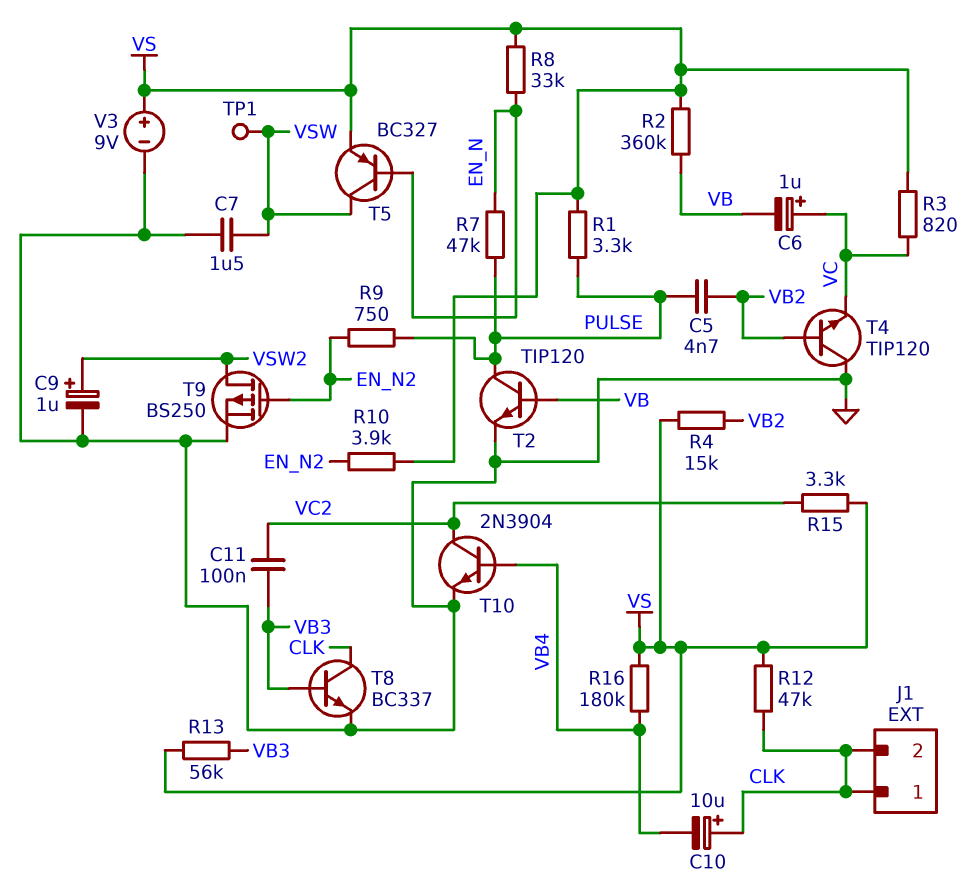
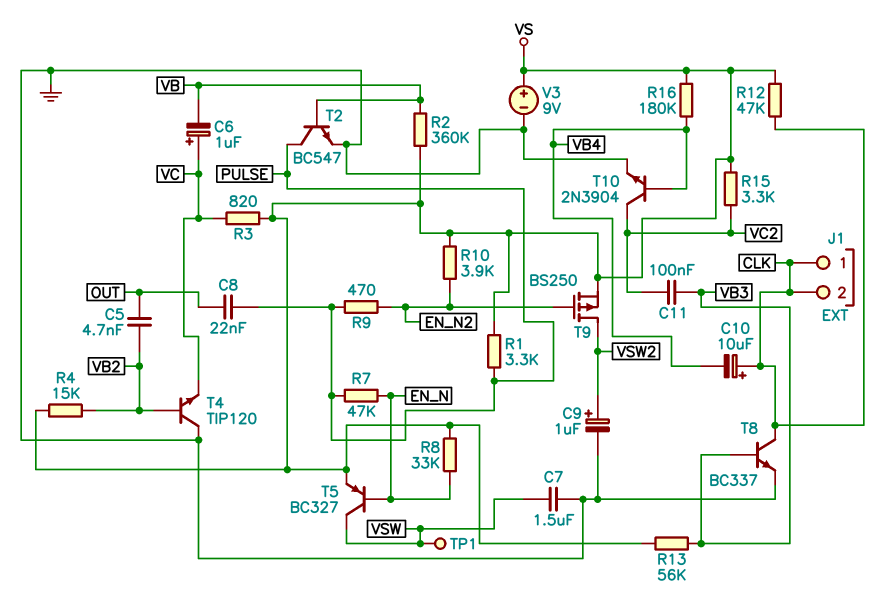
C5: 4.7nF (PULSE, VB2) -> 4.7nF (OUT, VB2)
C8: none -> 22nF (OUT, PULSE)
R9: 750 (EN_N2, PULSE) -> 470 (EN_N2, PULSE)
T2: NPN TIP120 (B VB, C PULSE, E GND) -> NPN BC547 (B VB, C PULSE, E GND)
T9: PMOS BS250 (G EN_N2, D VSW2, S GND) -> PMOS BS250 (G EN_N2, D VSW2, S VS)

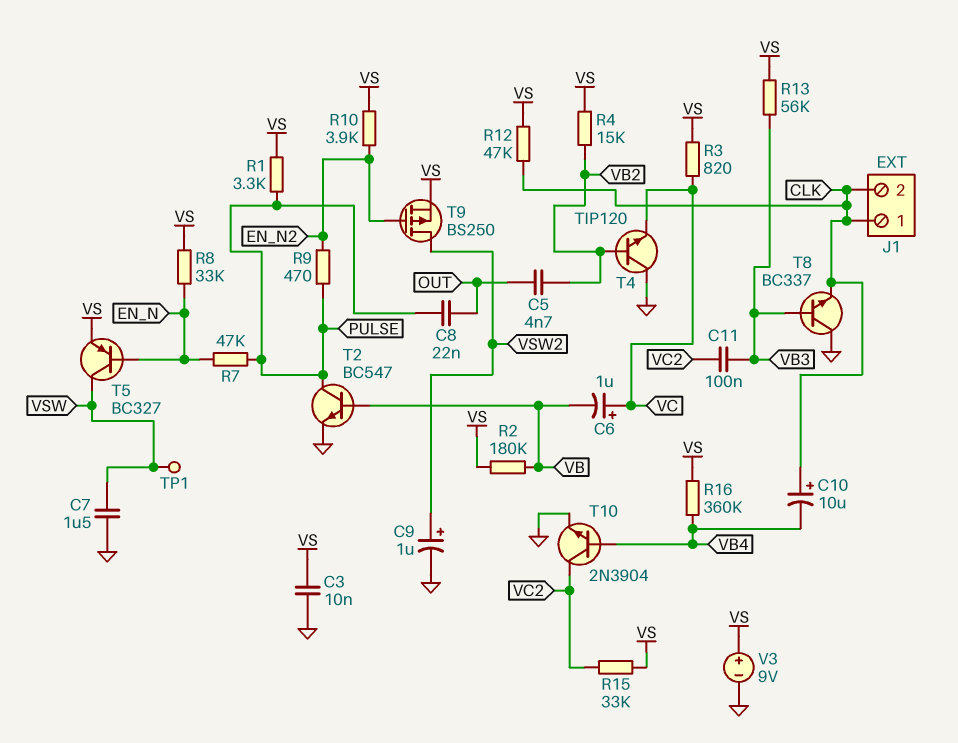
C3: none -> 10nF (GND, VS)
R2: 360k (VB, VS) -> 180k (VB, VS)
R15: 3.3k (VC2, VS) -> 33k (VC2, VS)
R16: 180k (VB4, VS) -> 360k (VB4, VS)
T8: NPN BC337 (B VB3, C CLK, E GND) -> NPN BC337 (B VB3, C GND, E CLK)

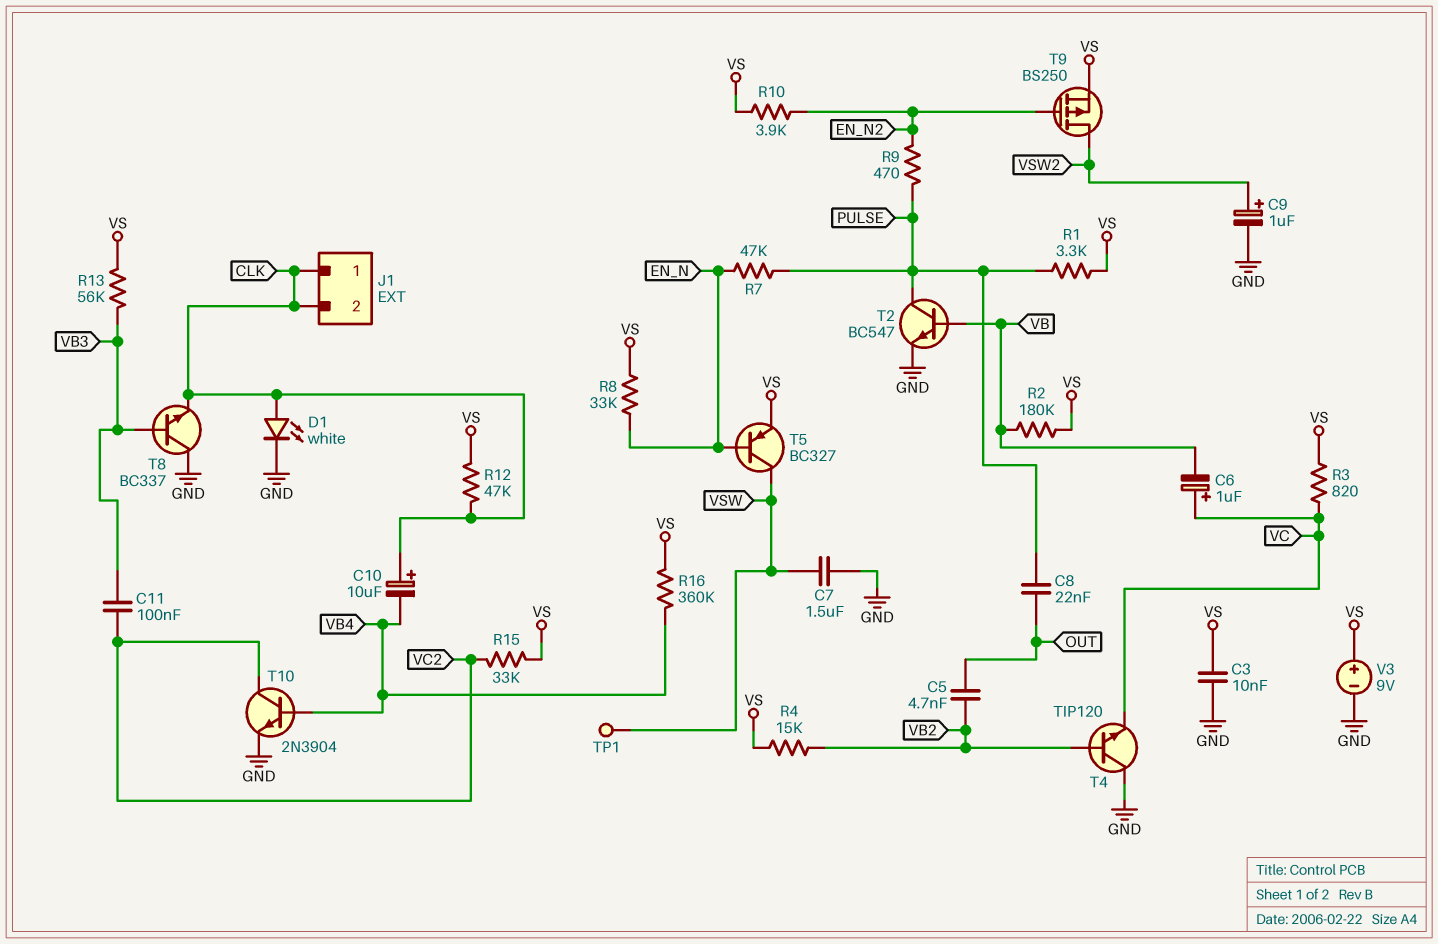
D1: none -> LED white (A CLK, K GND)

